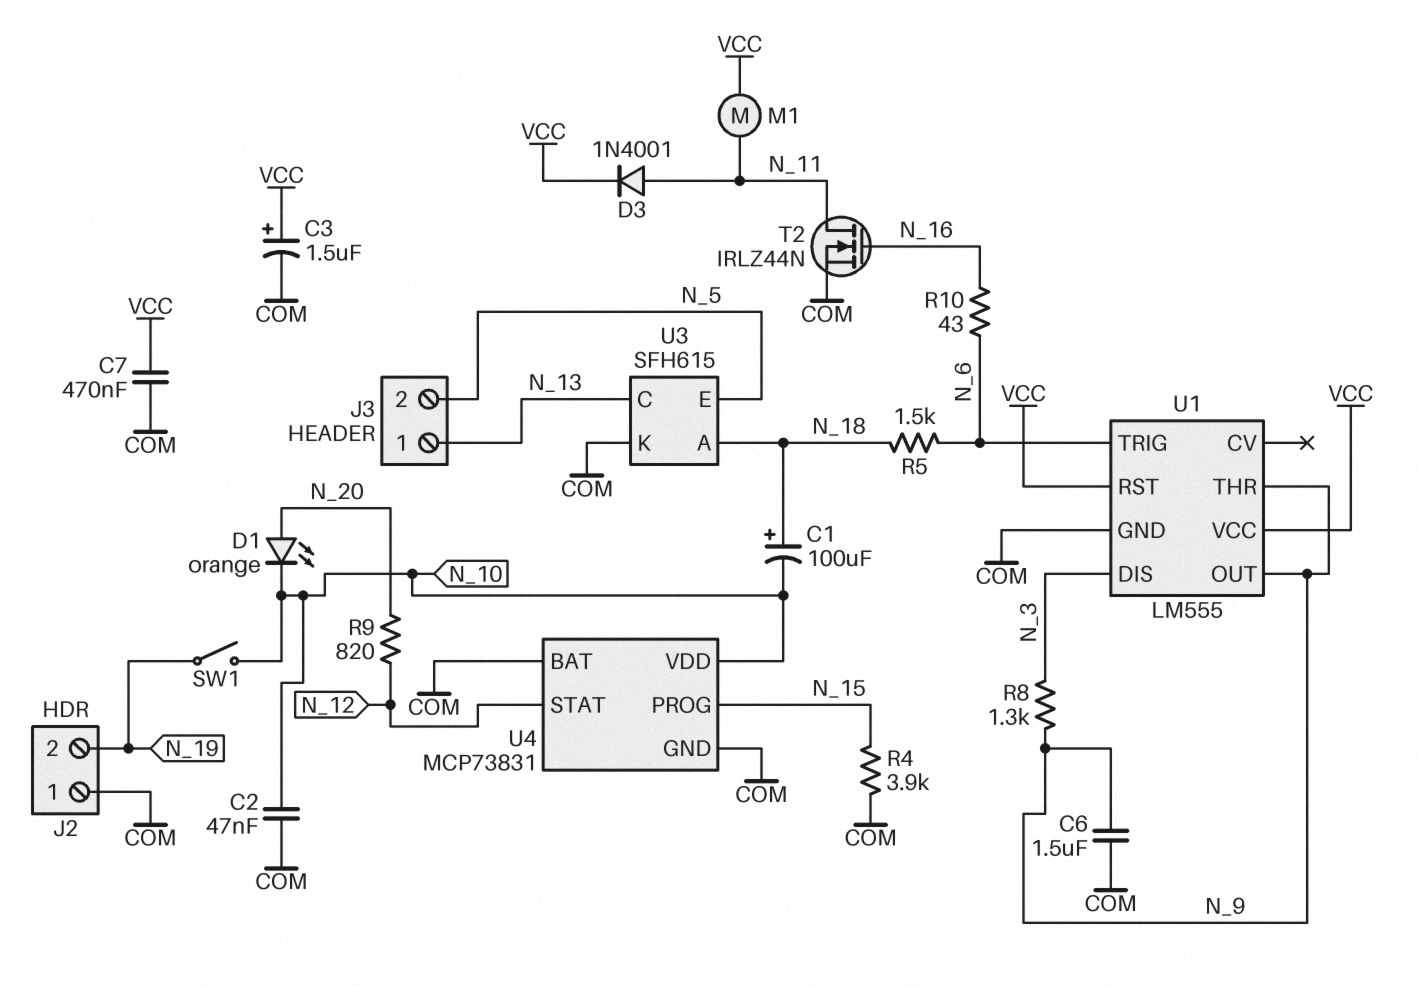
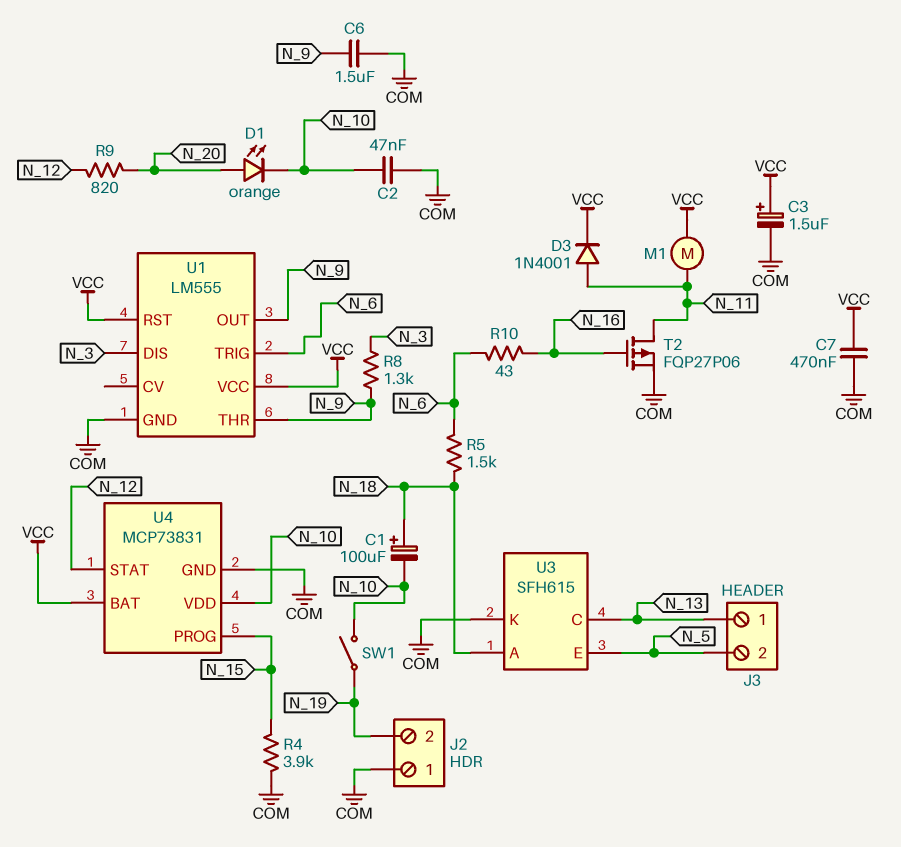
T2: NMOS IRLZ44N (G N_16, D N_11, S COM) -> PMOS FQP27P06 (G N_16, D N_11, S COM)
U4 pin BAT: COM -> VCC

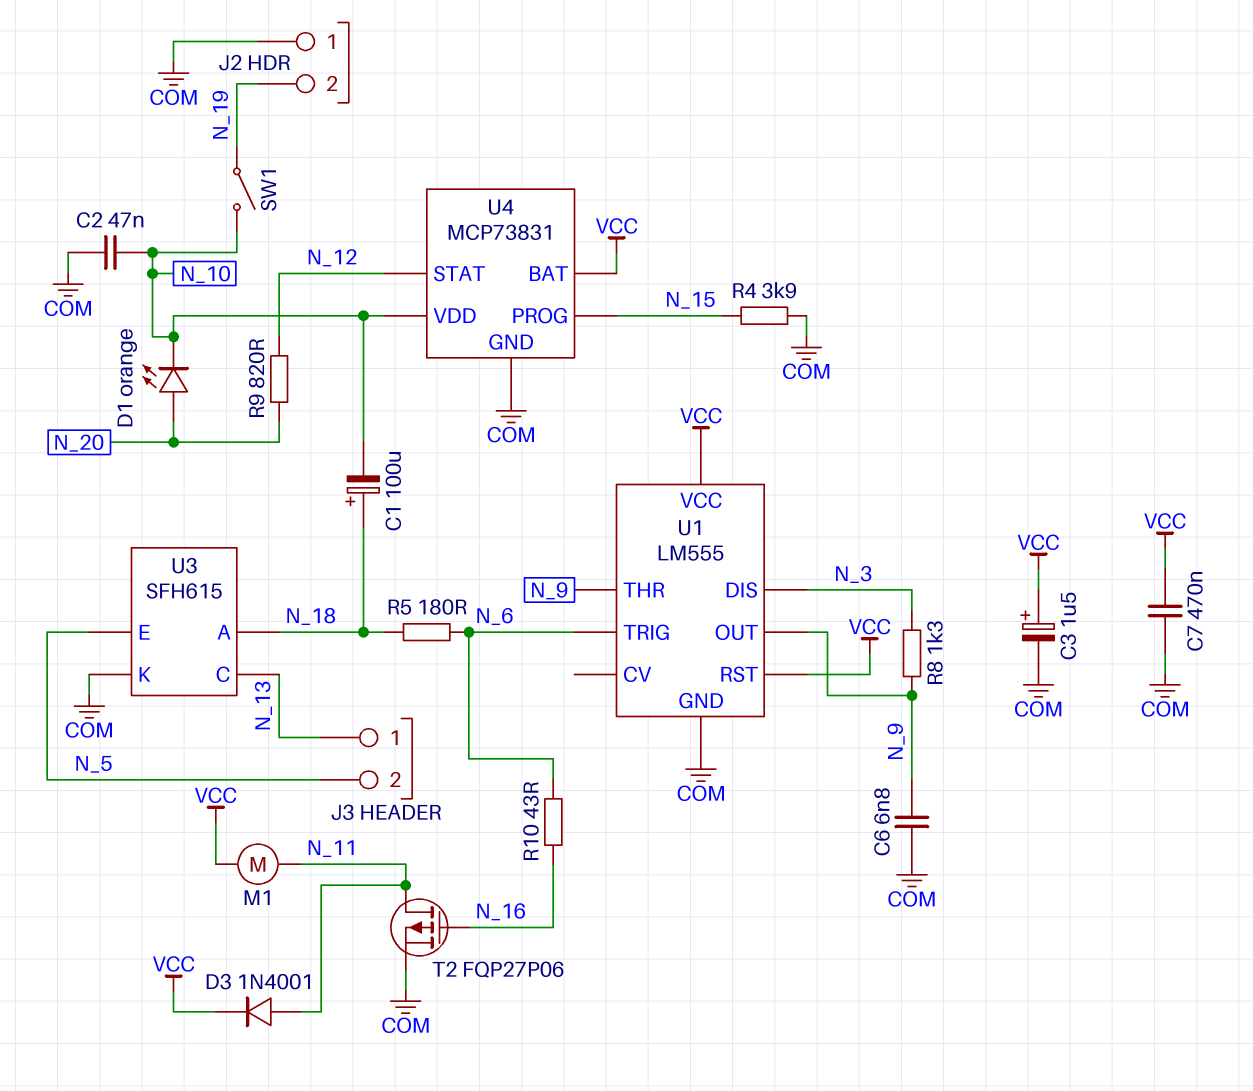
C6: 1.5uF (COM, N_9) -> 6.8nF (COM, N_9)
R5: 1.5k (N_6, N_18) -> 180 (N_6, N_18)

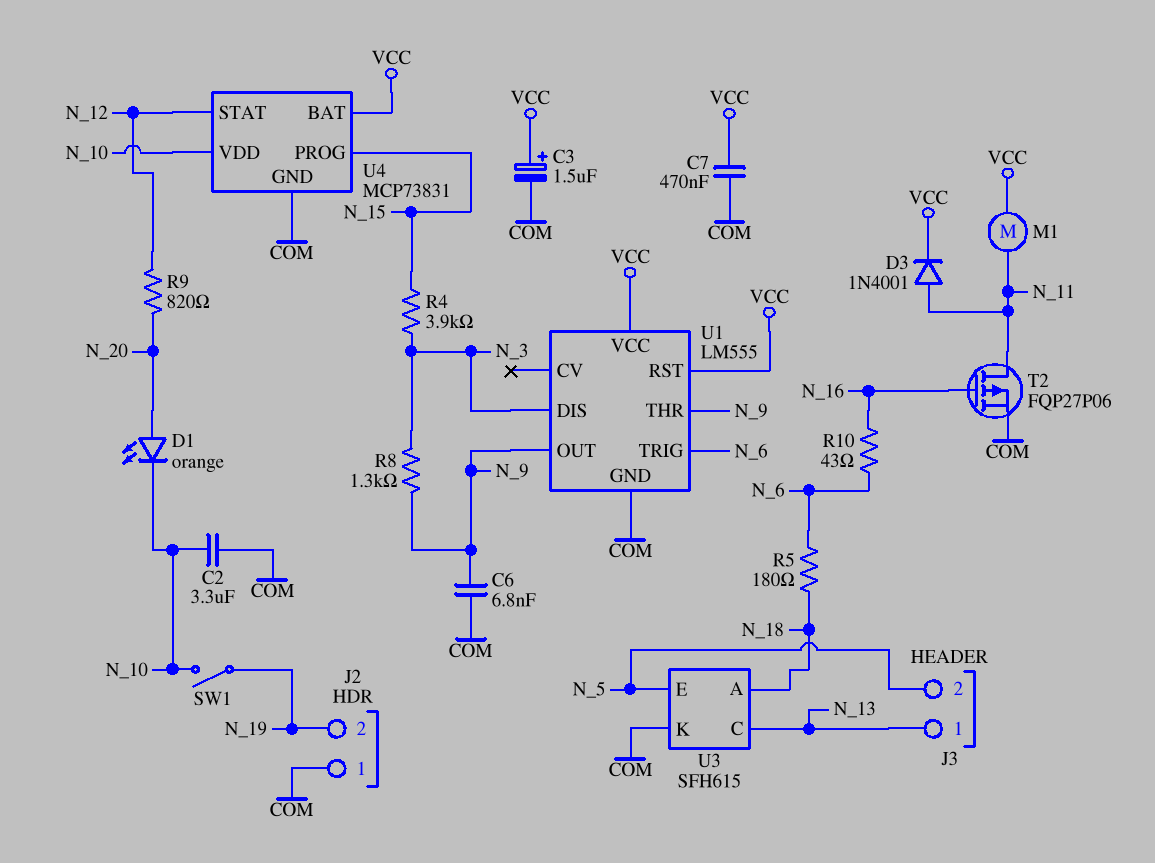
C1: 100uF (plus N_18, minus N_10) -> none
C2: 47nF (COM, N_10) -> 3.3uF (COM, N_10)
R4: 3.9k (COM, N_15) -> 3.9k (N_3, N_15)

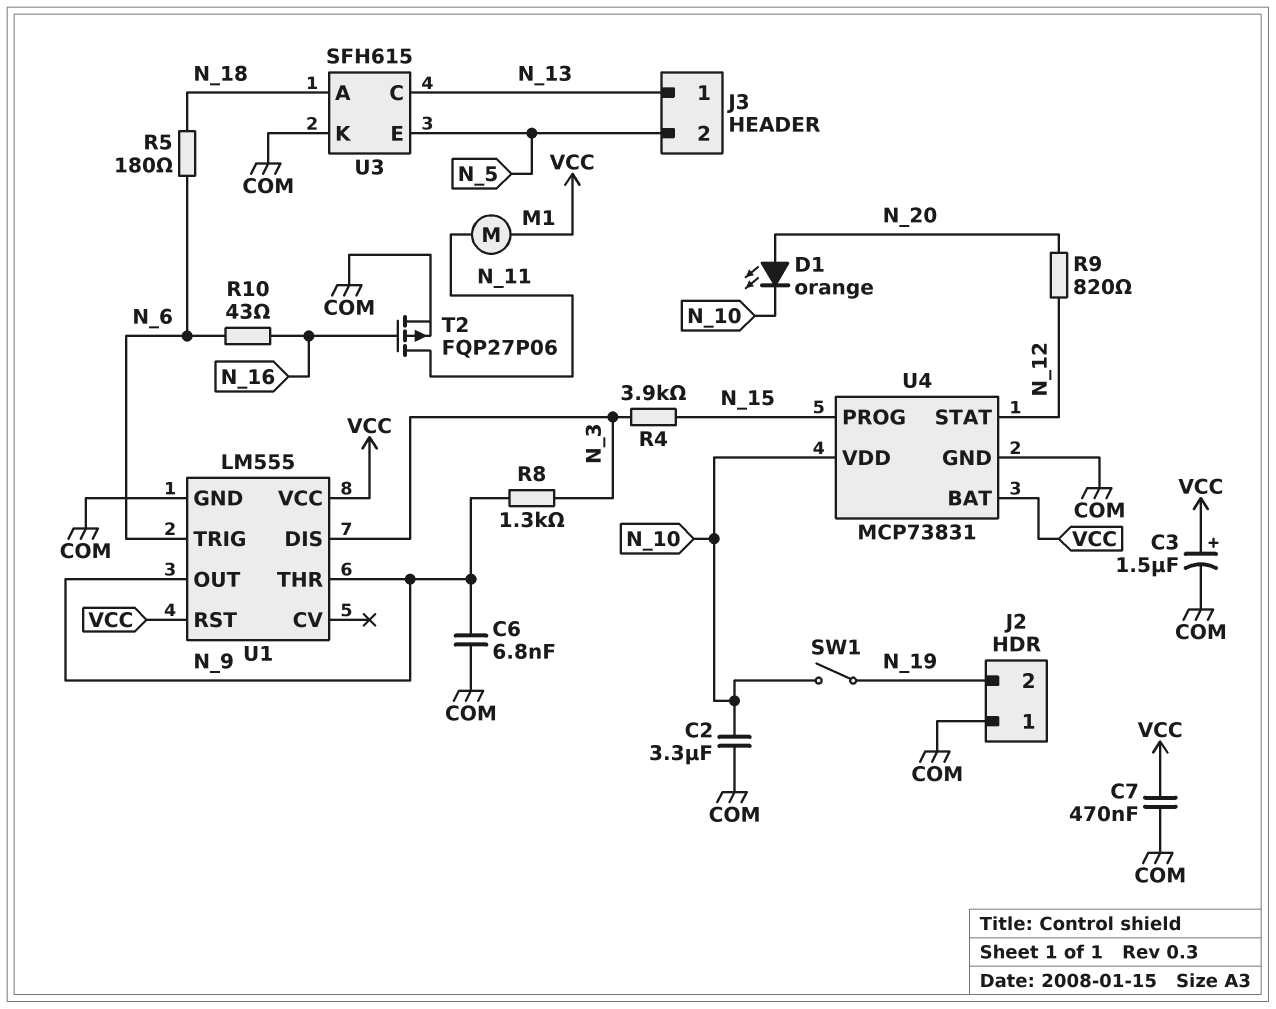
D3: diode 1N4001 (A N_11, K VCC) -> none

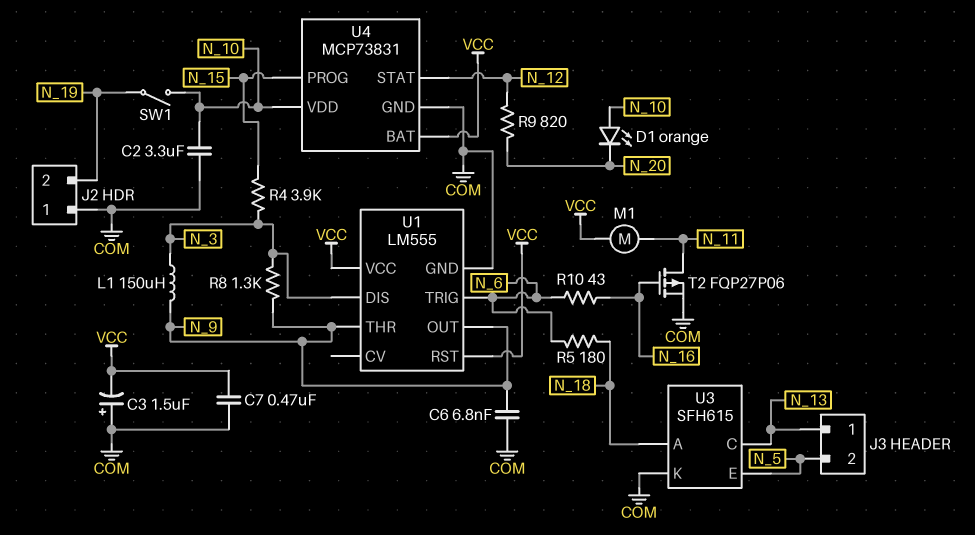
C3: 1.5uF (plus VCC, minus COM) -> 1.5uF (plus COM, minus VCC)
D1: LED orange (A N_20, K N_10) -> LED orange (A N_10, K N_20)
L1: none -> 150uH (N_3, N_9)

